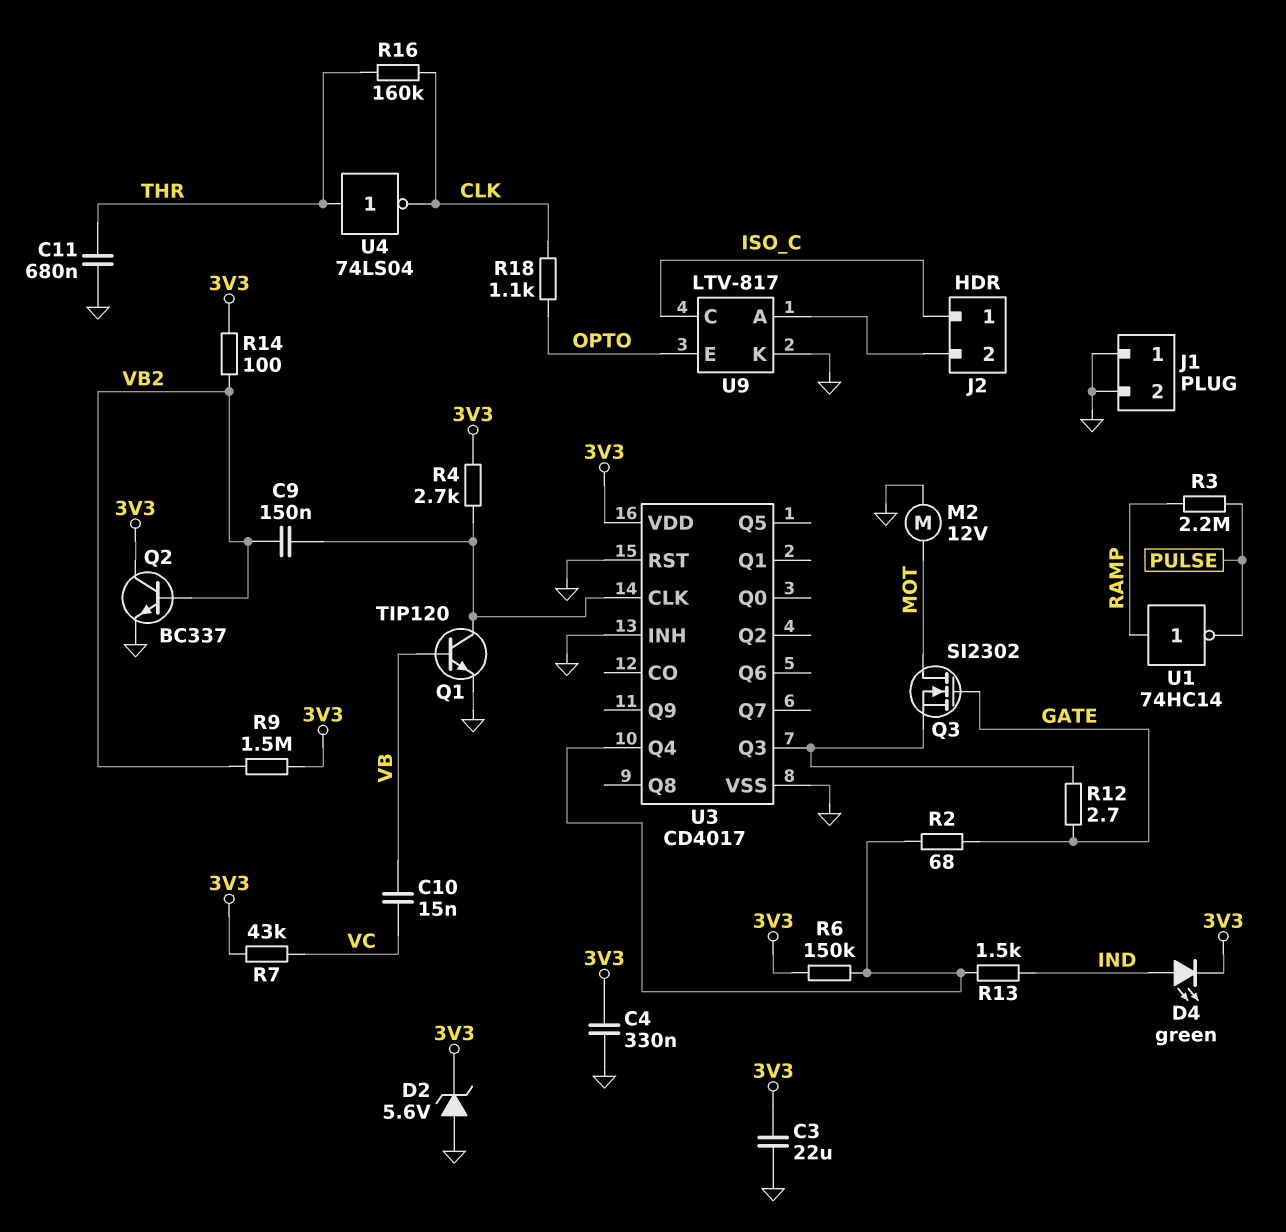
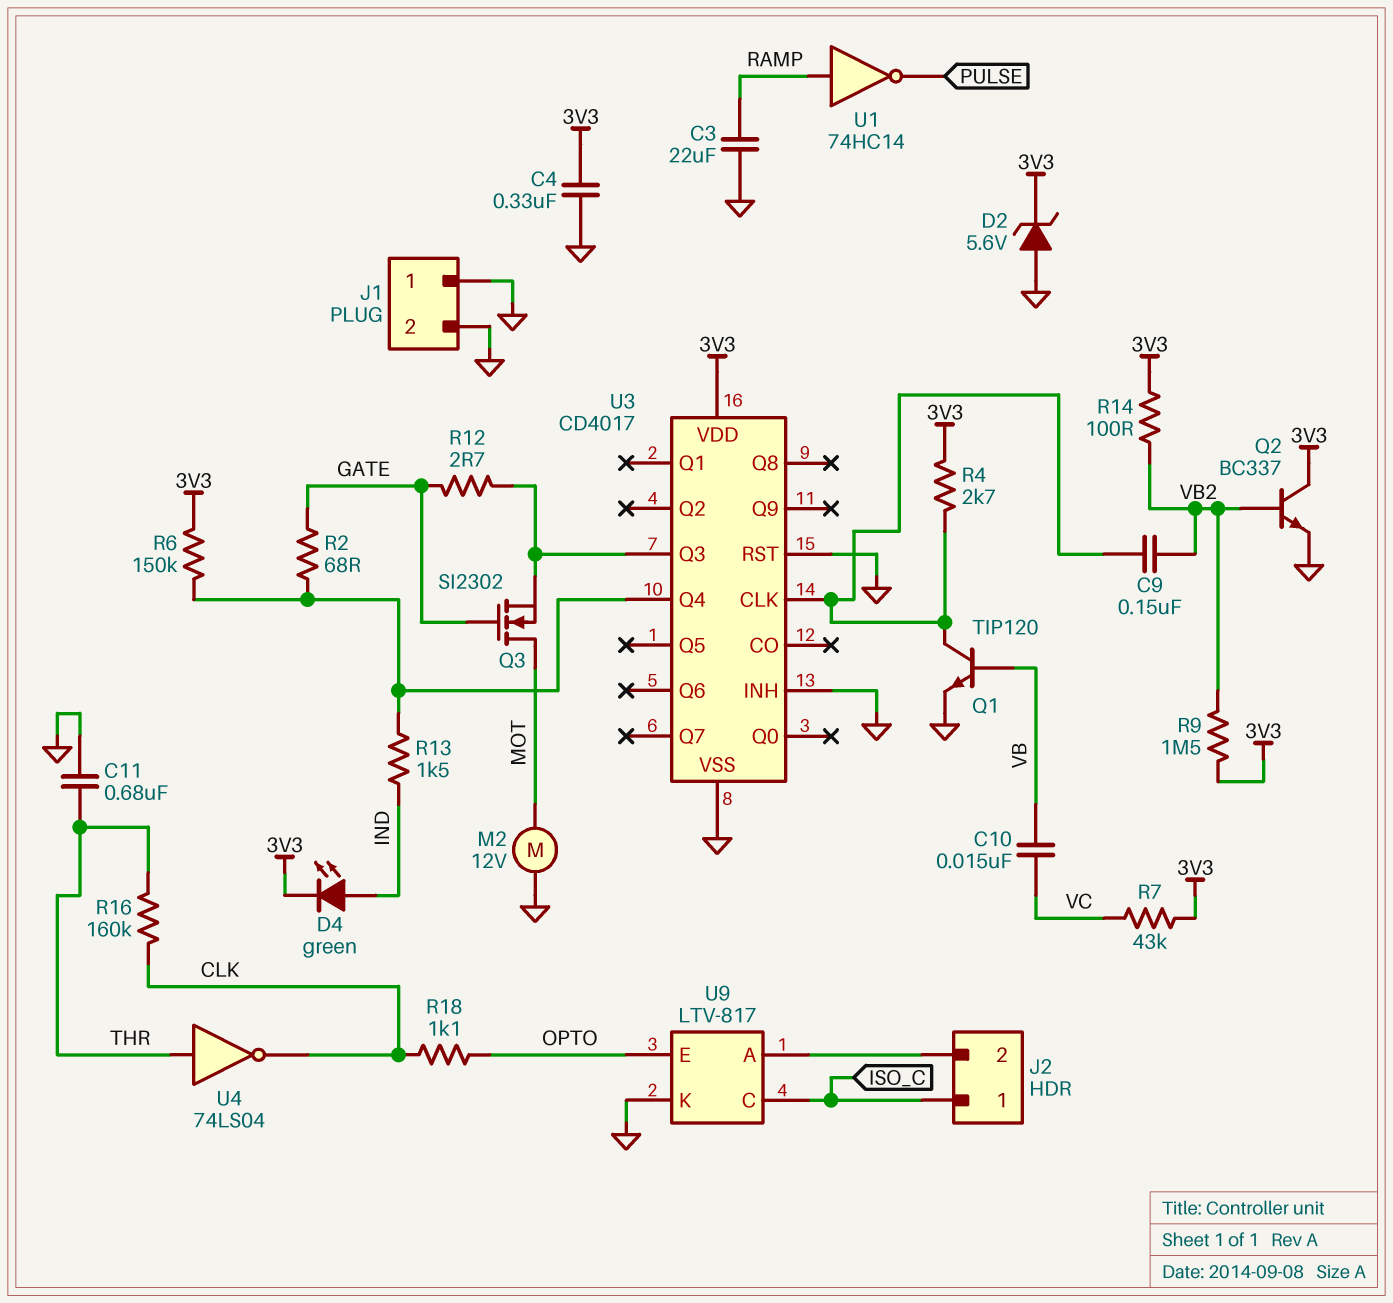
C3: 22uF (3V3, GND) -> 22uF (GND, RAMP)
R3: 2.2M (PULSE, RAMP) -> none

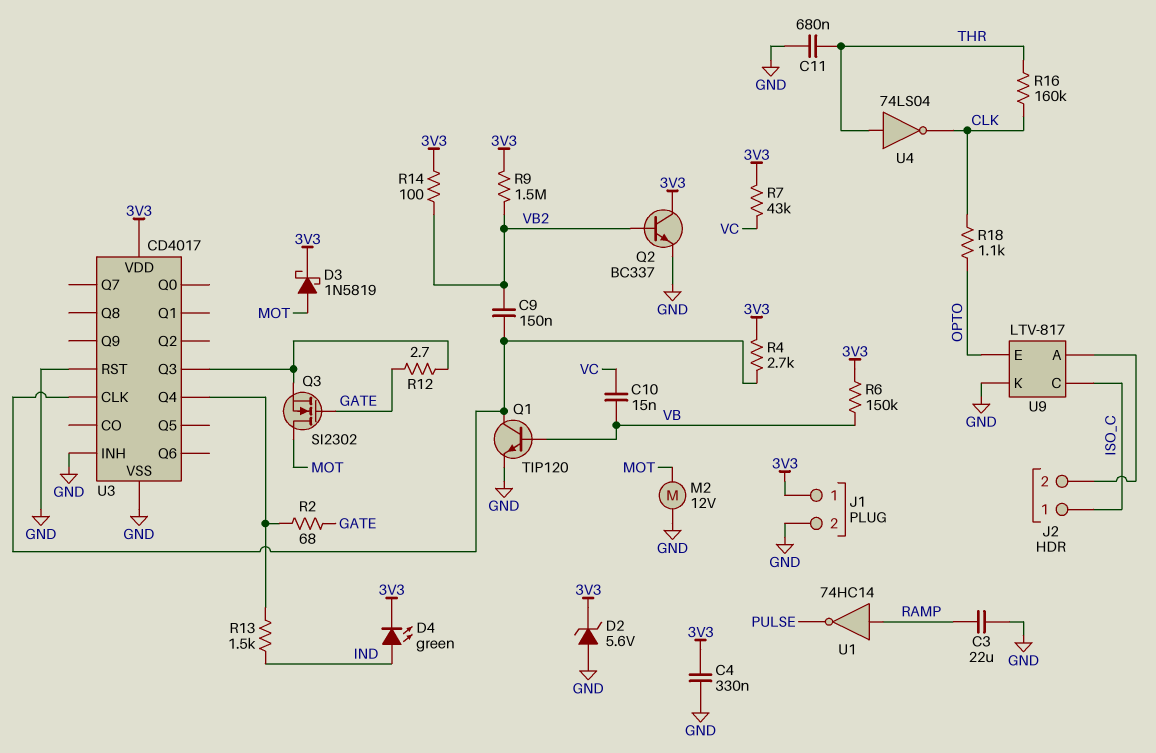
D3: none -> schottky 1N5819 (A MOT, K 3V3)
J1 pin 1: GND -> 3V3
R6: 150k (3V3, U3/Q4) -> 150k (3V3, VB)

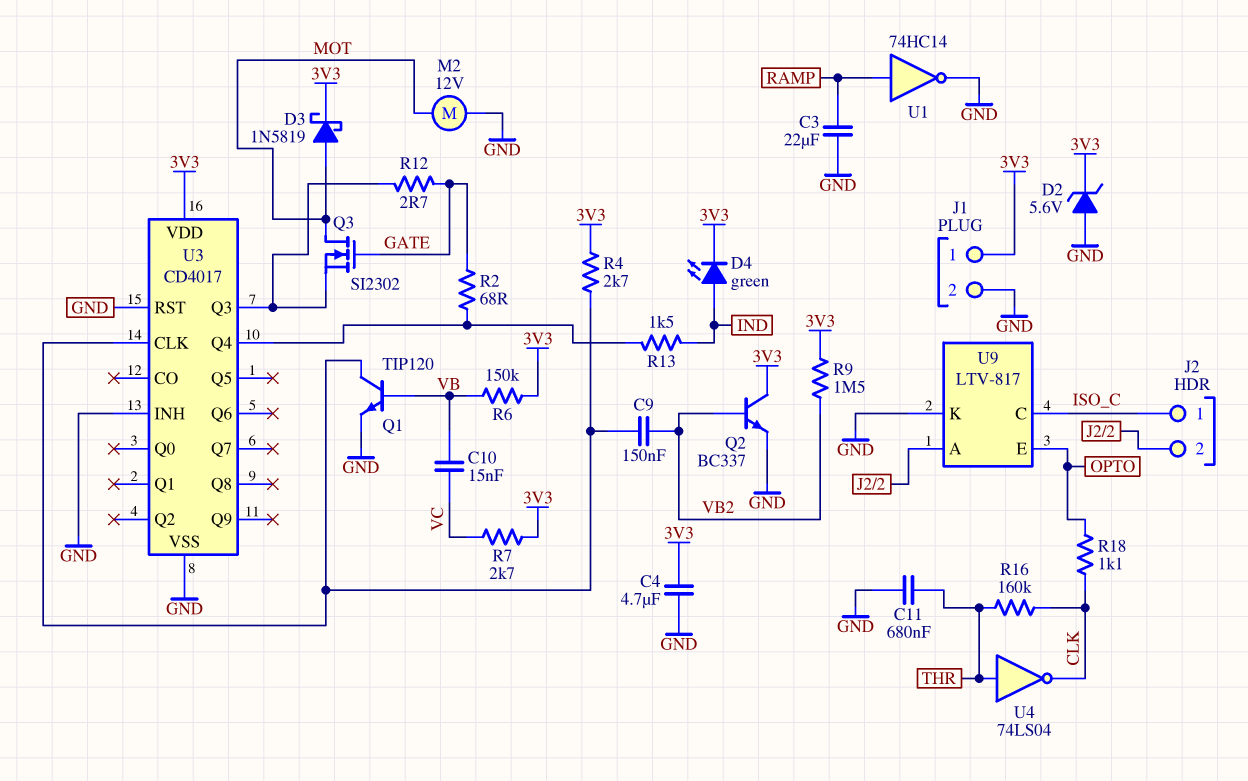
C4: 330nF (3V3, GND) -> 4.7uF (3V3, GND)
R7: 43k (3V3, VC) -> 2.7k (3V3, VC)
R14: 100 (3V3, VB2) -> none
U1: NOT 74HC14 (in RAMP, out PULSE) -> NOT 74HC14 (in RAMP, out GND)

